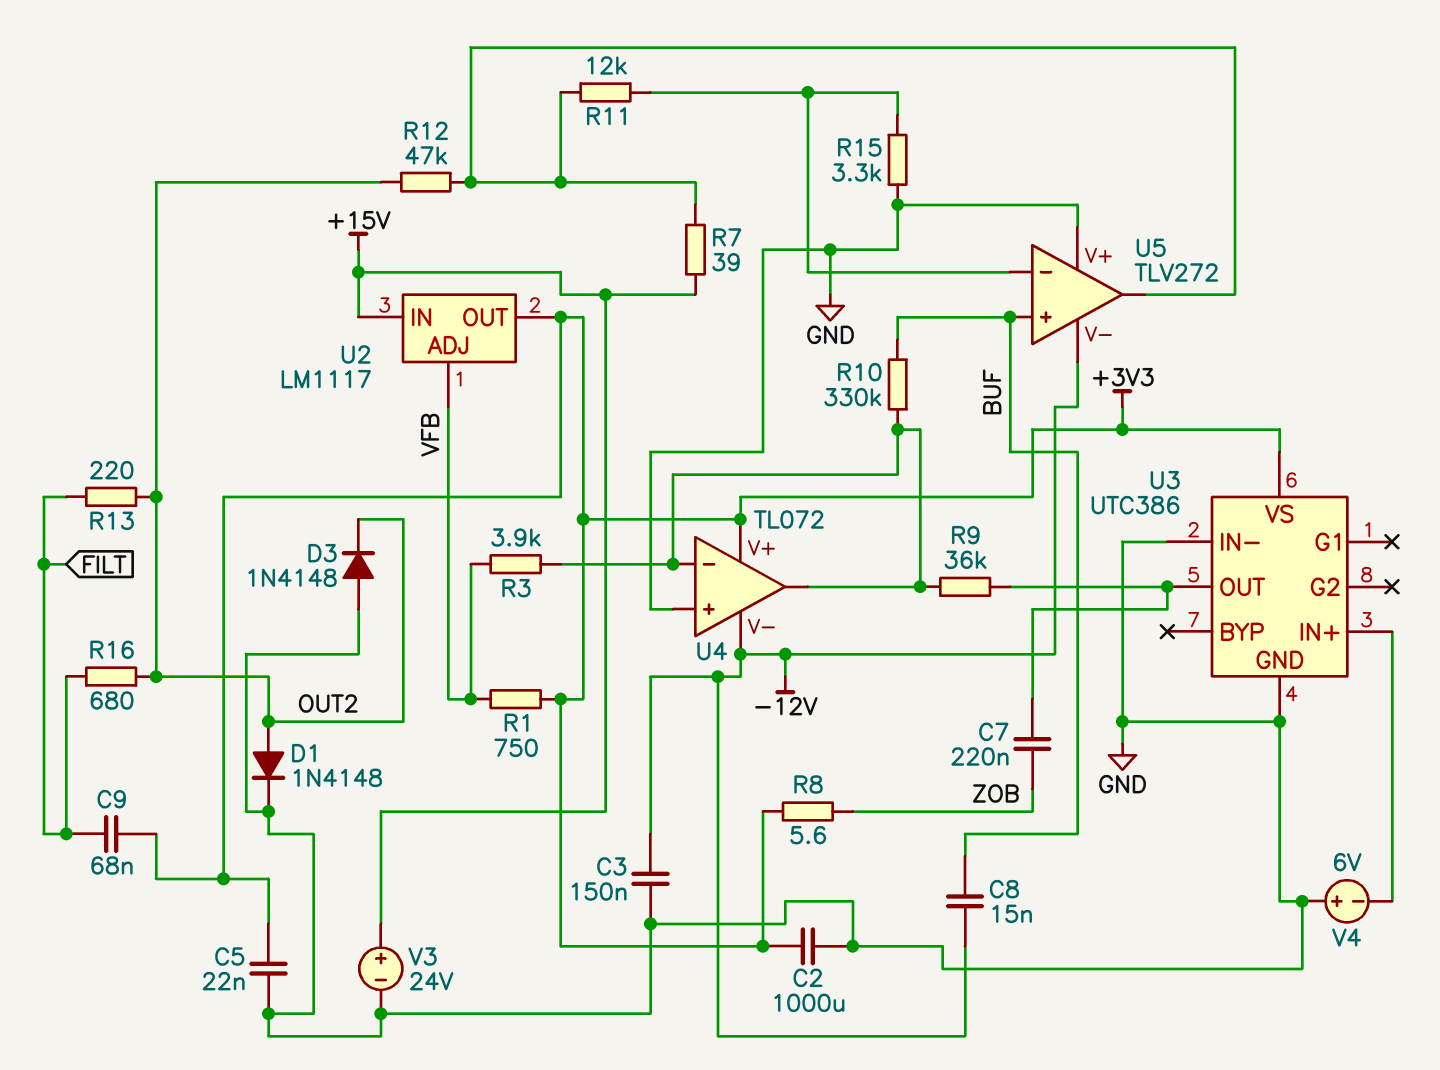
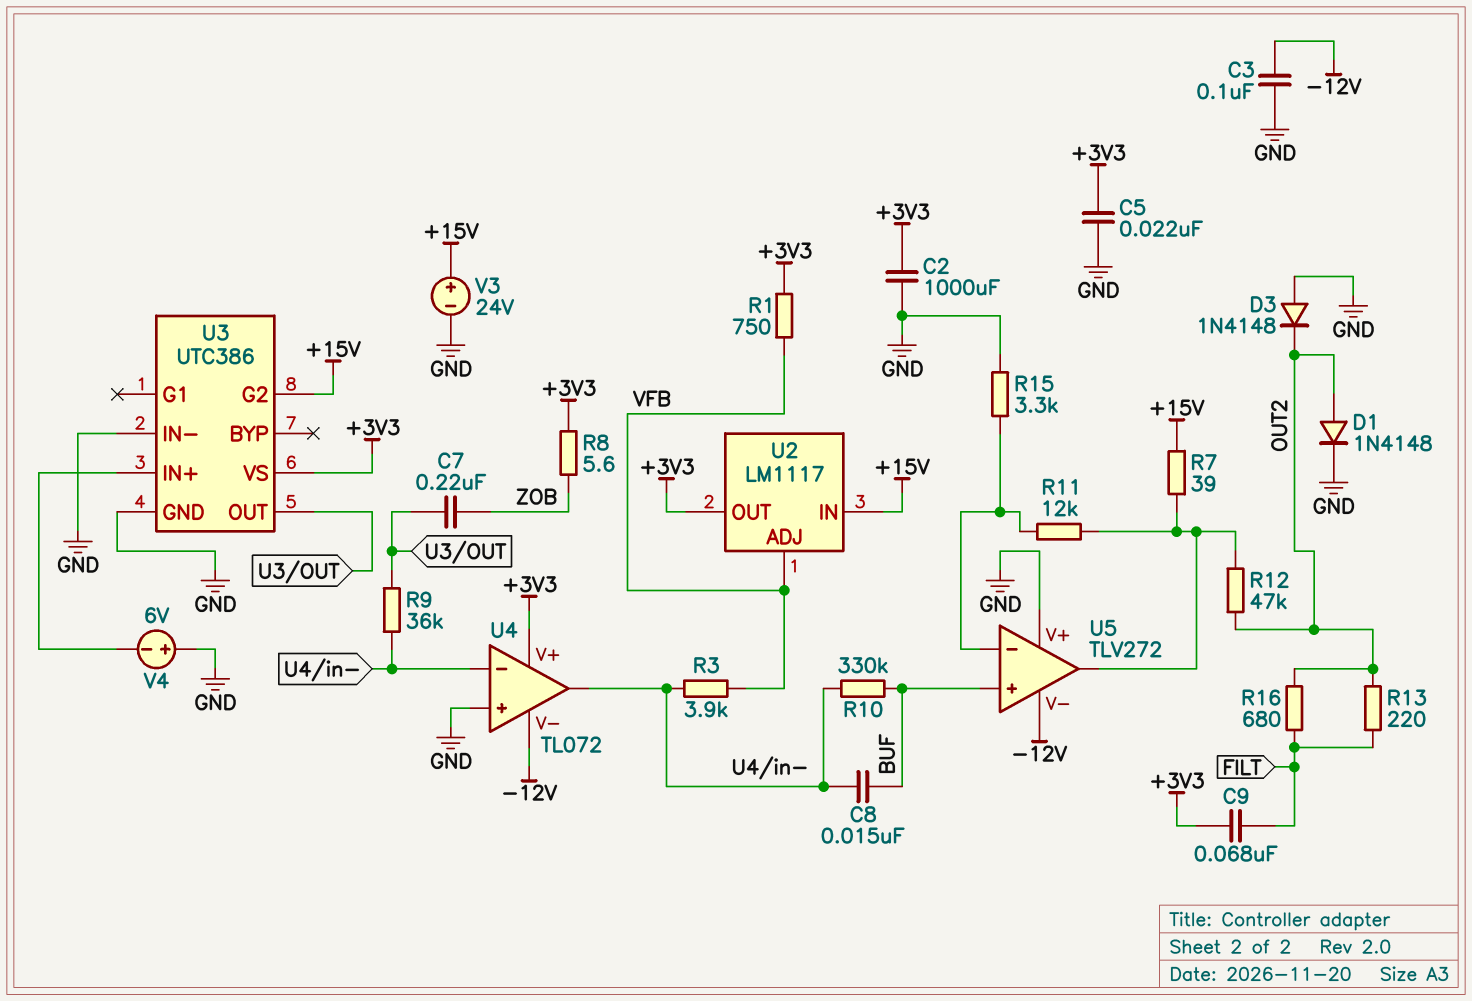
C3: 150nF (-12V, GND) -> 100nF (-12V, GND)
C8: 15nF (-12V, BUF) -> 15nF (BUF, U4/in-)
U3 pin G2: none -> +15V

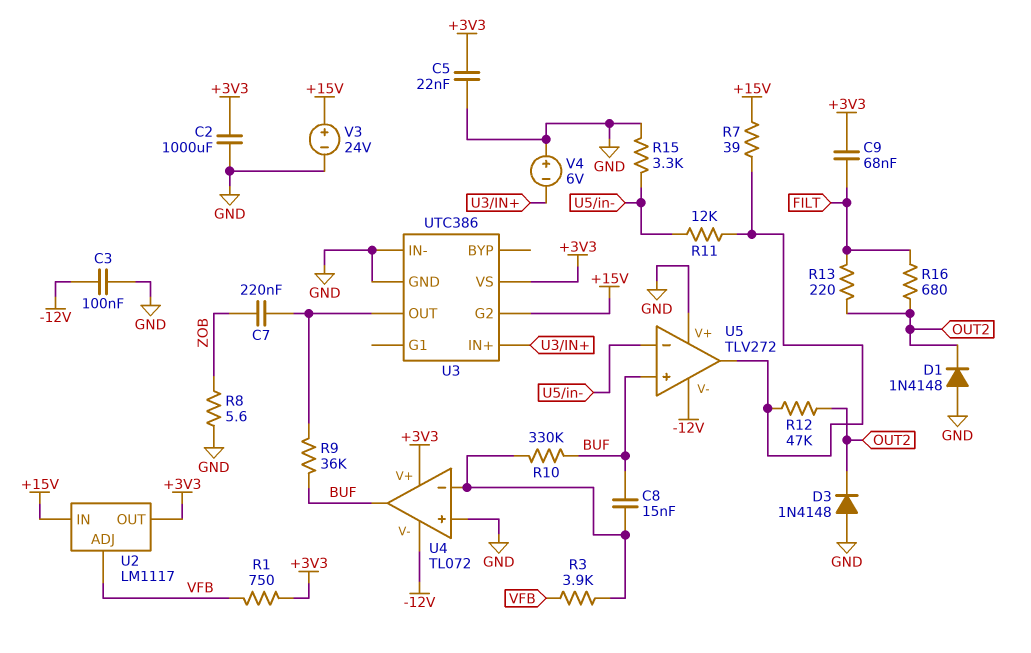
D1: diode 1N4148 (A OUT2, K GND) -> diode 1N4148 (A GND, K OUT2)
R8: 5.6 (+3V3, ZOB) -> 5.6 (GND, ZOB)
R9: 36k (U3/OUT, U4/in-) -> 36k (BUF, U3/OUT)
U4 pin out: U4/in- -> BUF

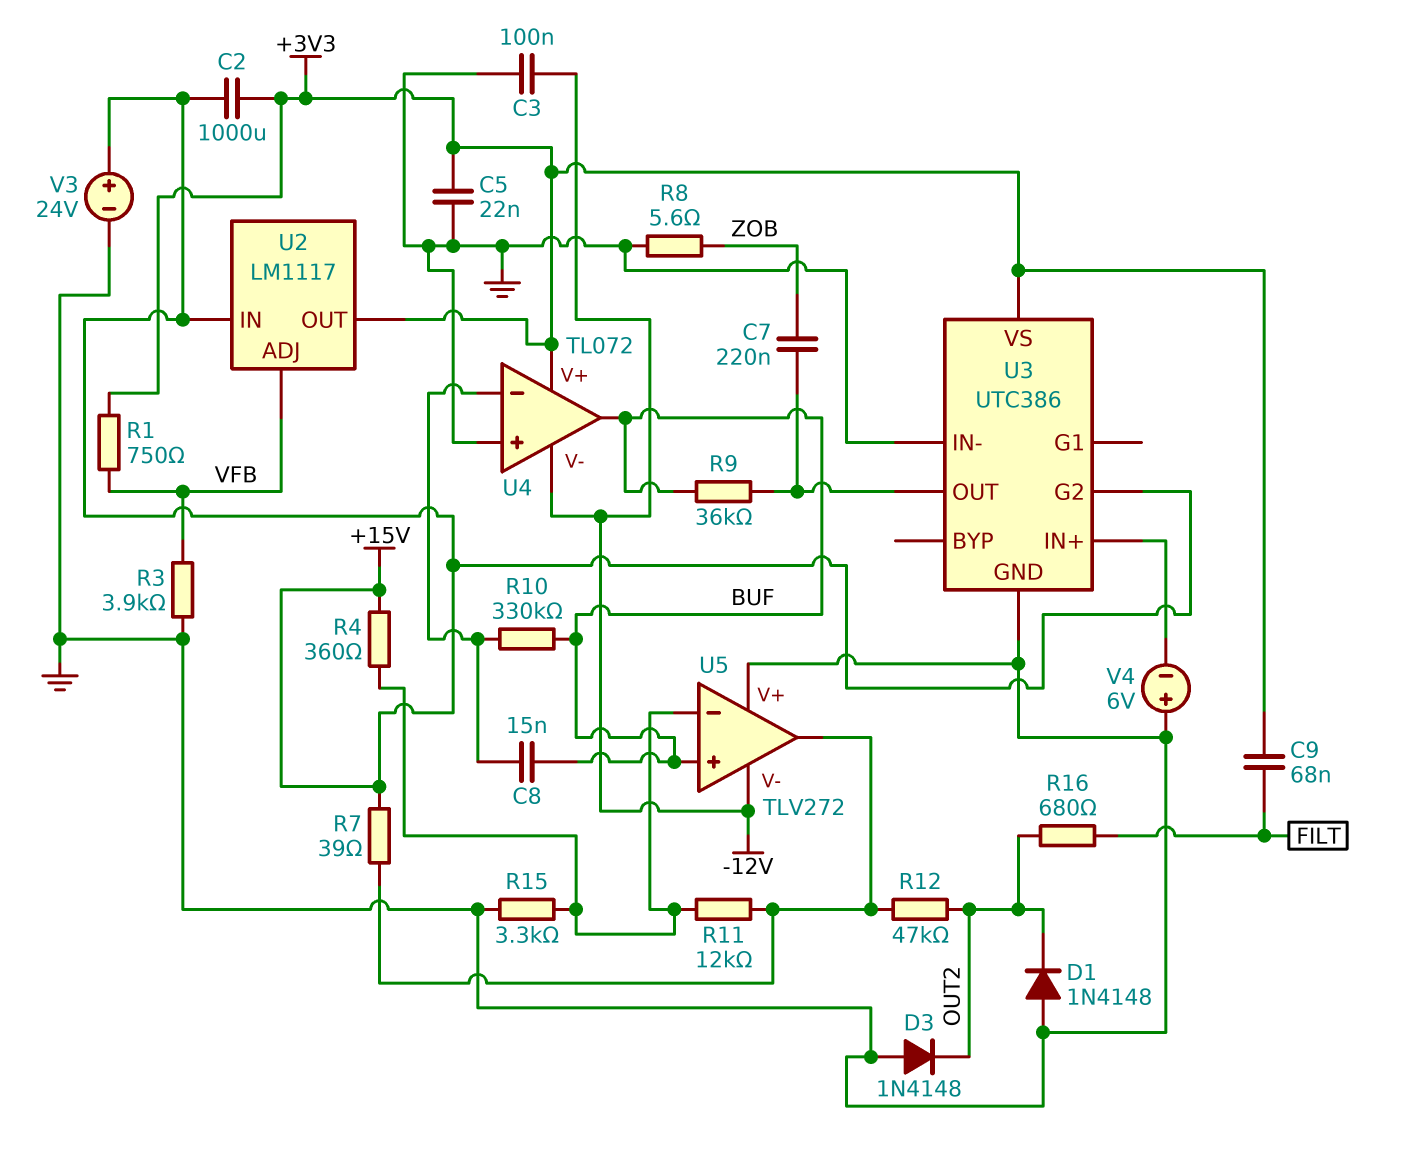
C2: 1000uF (+3V3, GND) -> 1000uF (+3V3, +15V)
R3: 3.9k (U4/in-, VFB) -> 3.9k (GND, VFB)
R4: none -> 360 (+15V, U5/in-)
R13: 220 (FILT, OUT2) -> none

